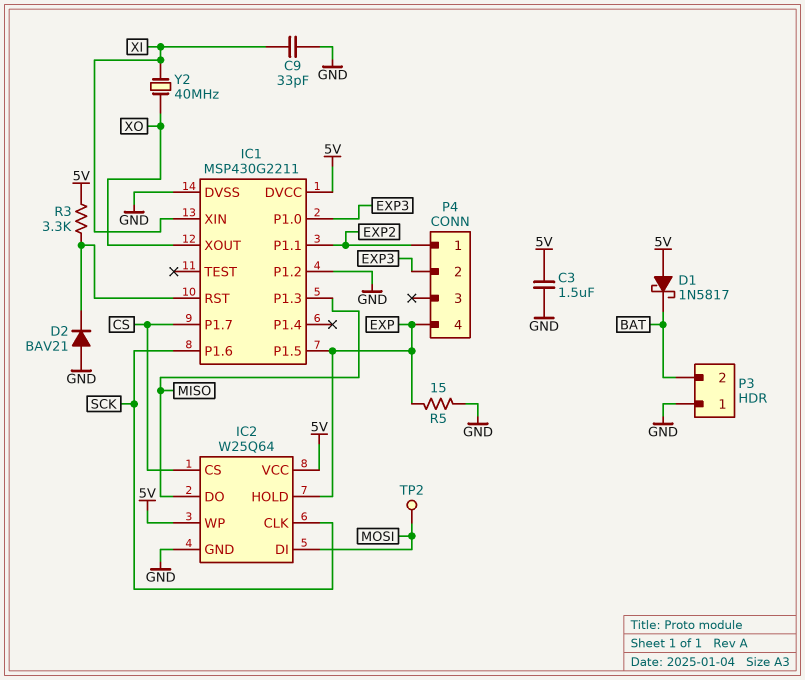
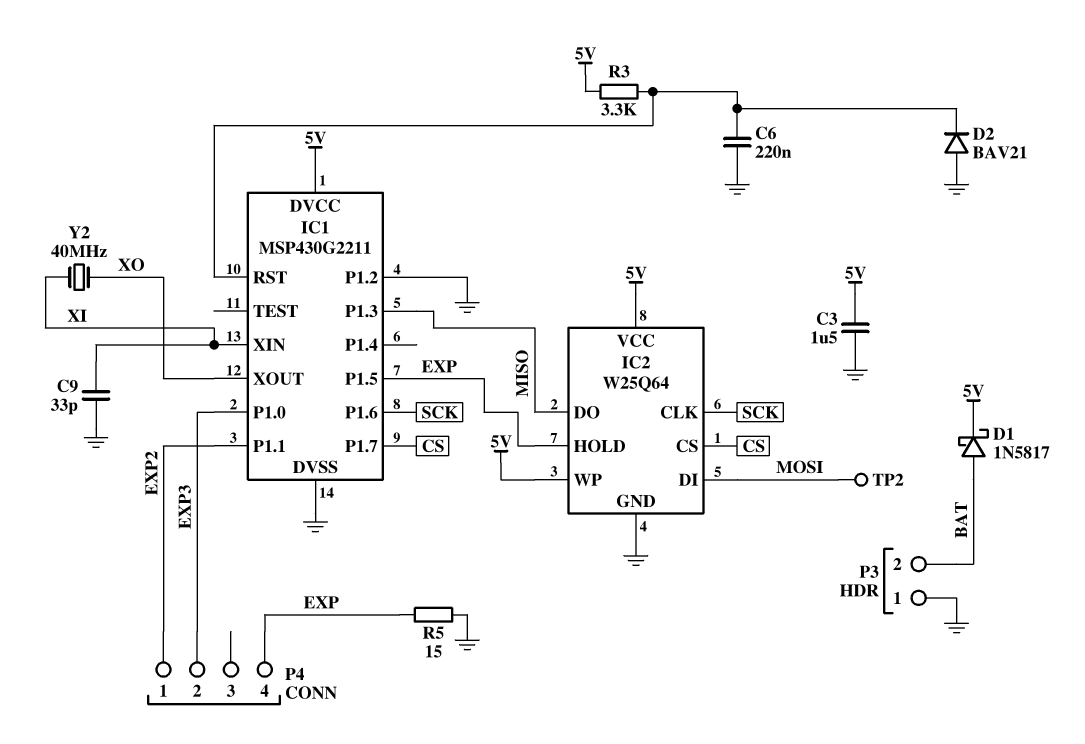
C6: none -> 220nF (GND, IC1/RST)
D1: schottky 1N5817 (A 5V, K BAT) -> schottky 1N5817 (A BAT, K 5V)

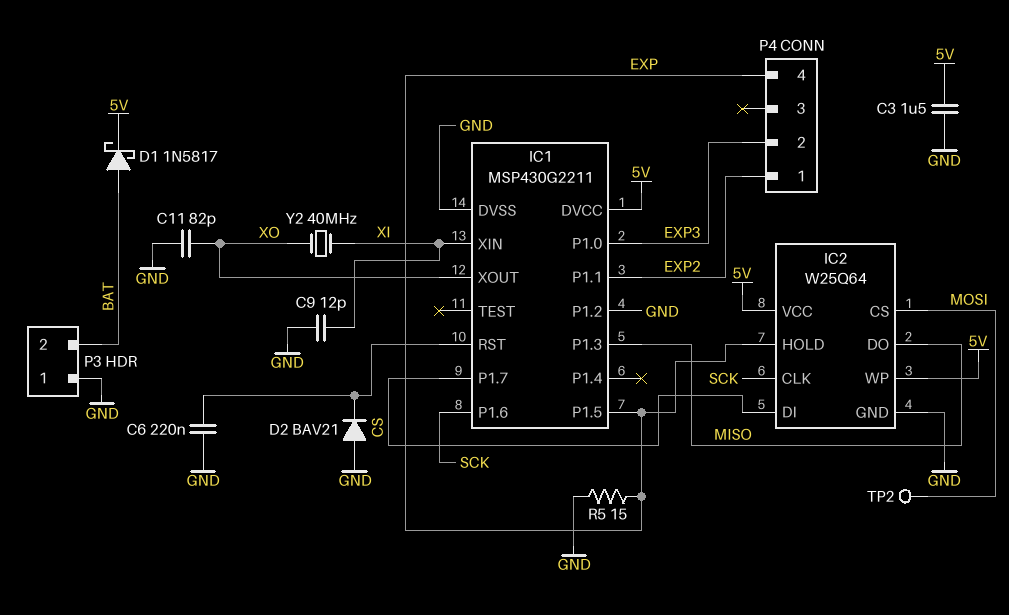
C9: 33pF (GND, XI) -> 12pF (GND, XI)
C11: none -> 82pF (GND, XO)
IC2 pin CS: CS -> MOSI
IC2 pin DI: MOSI -> CS
R3: 3.3k (5V, IC1/RST) -> none

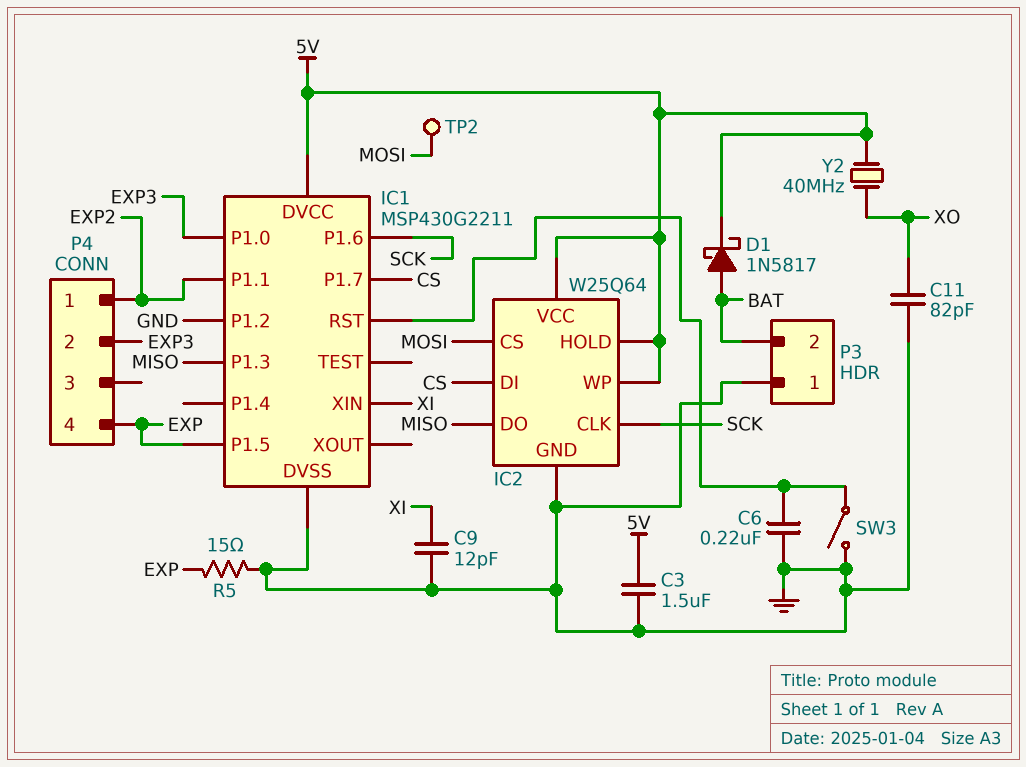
D2: diode BAV21 (A GND, K IC1/RST) -> none
IC1 pin XOUT: XO -> none
IC2 pin HOLD: EXP -> 5V
SW3: none -> switch (GND, IC1/RST)
Y2: 40MHz (XI, XO) -> 40MHz (5V, XO)

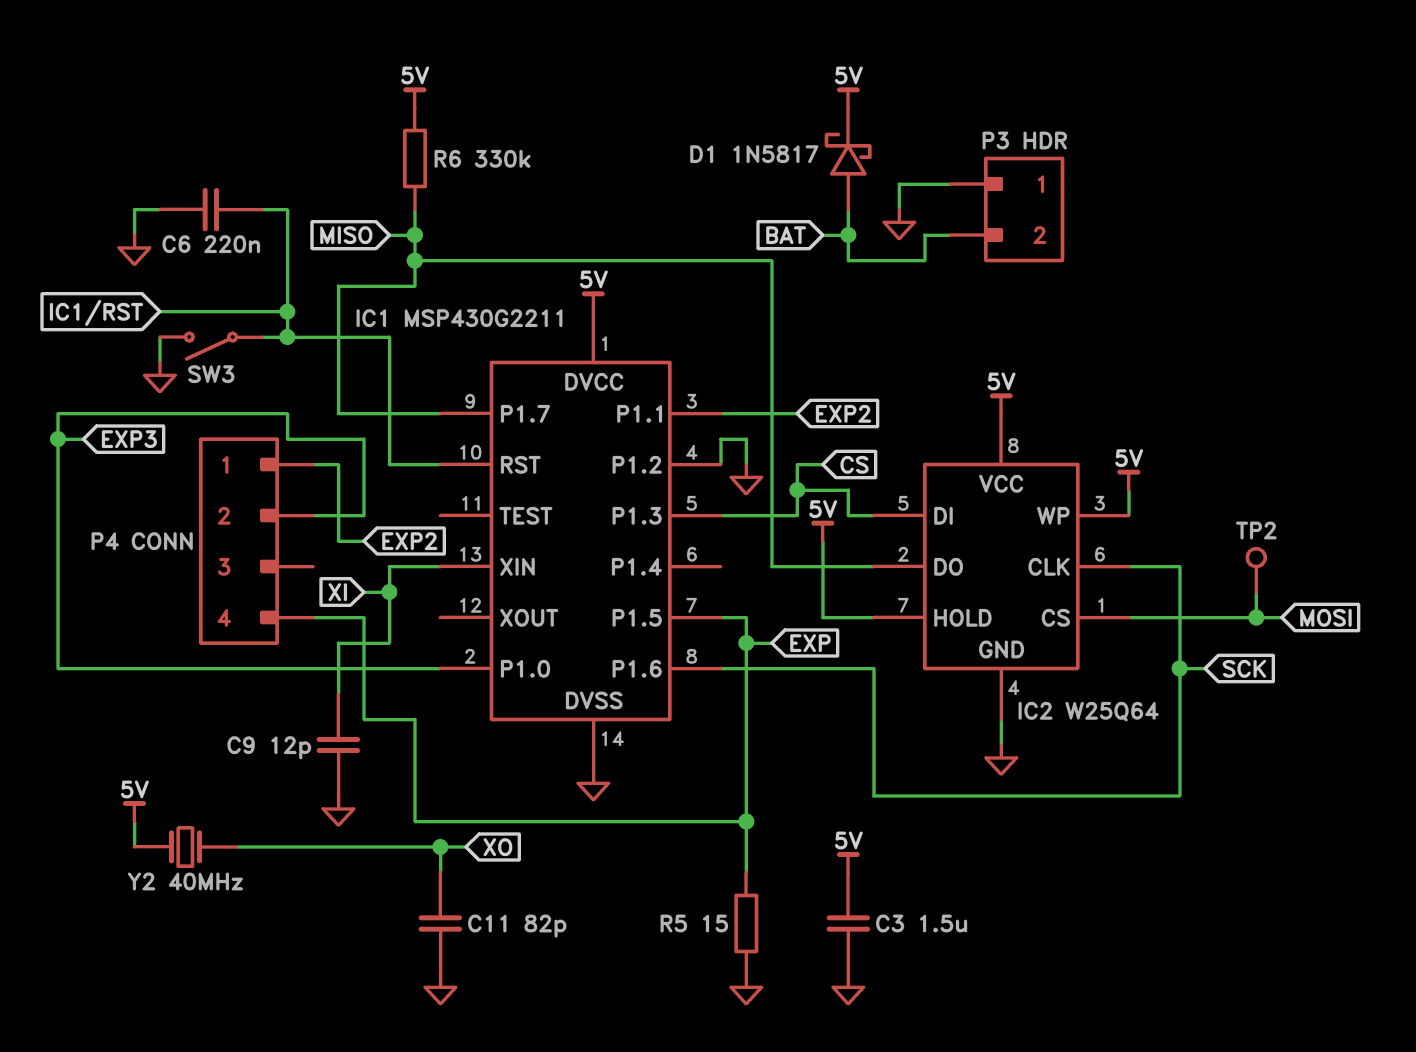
IC1 pin P1.3: MISO -> CS
IC1 pin P1.7: CS -> MISO
R6: none -> 330k (5V, MISO)

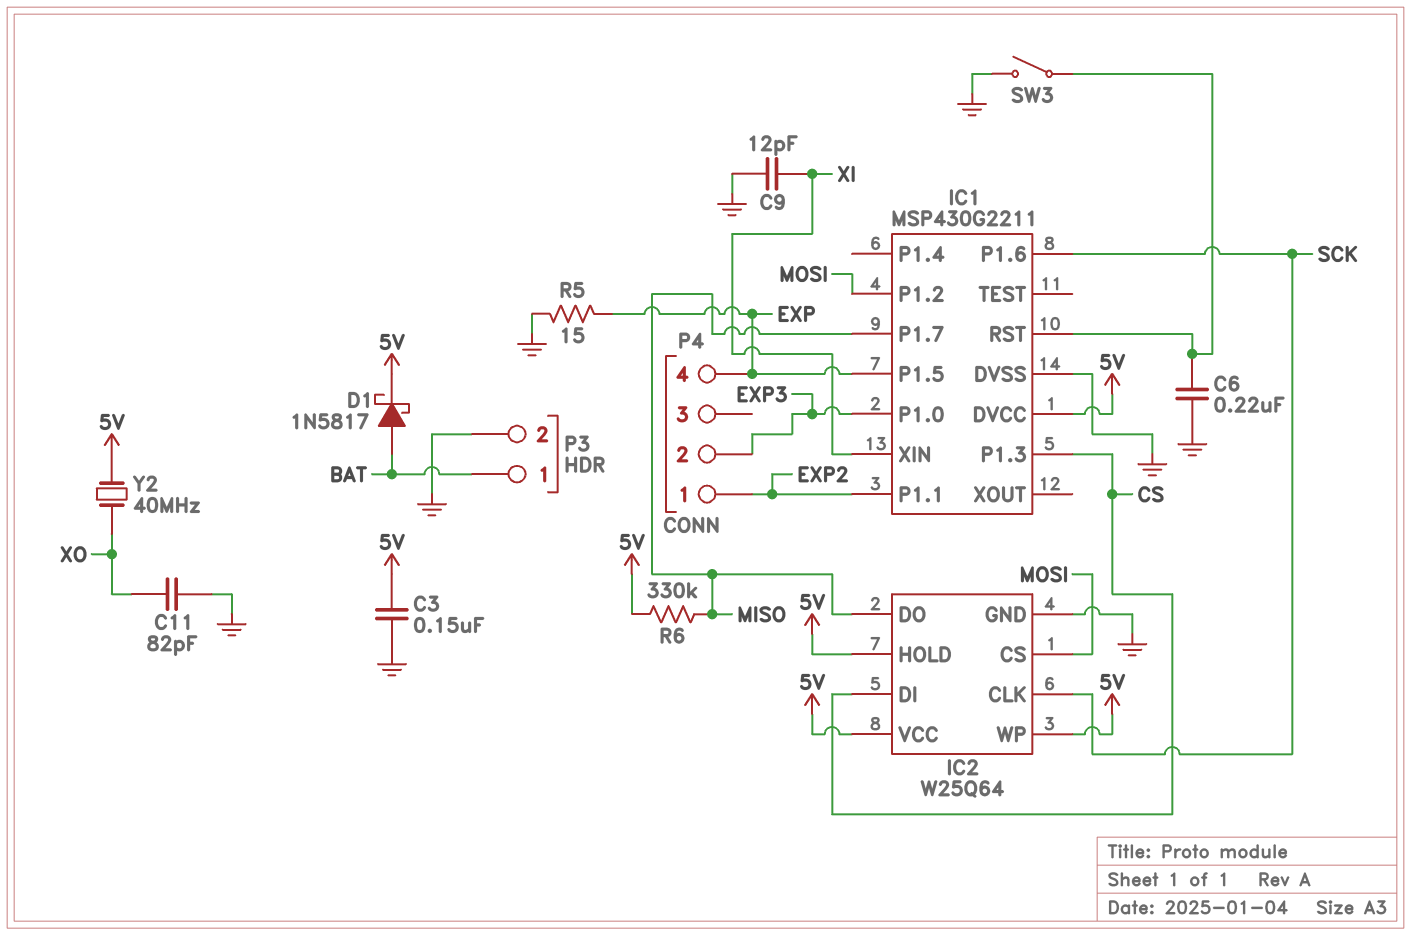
C3: 1.5uF (5V, GND) -> 150nF (5V, GND)
IC1 pin P1.2: GND -> MOSI
P3 pin 1: GND -> BAT
P3 pin 2: BAT -> GND
TP2: test point (MOSI) -> none

